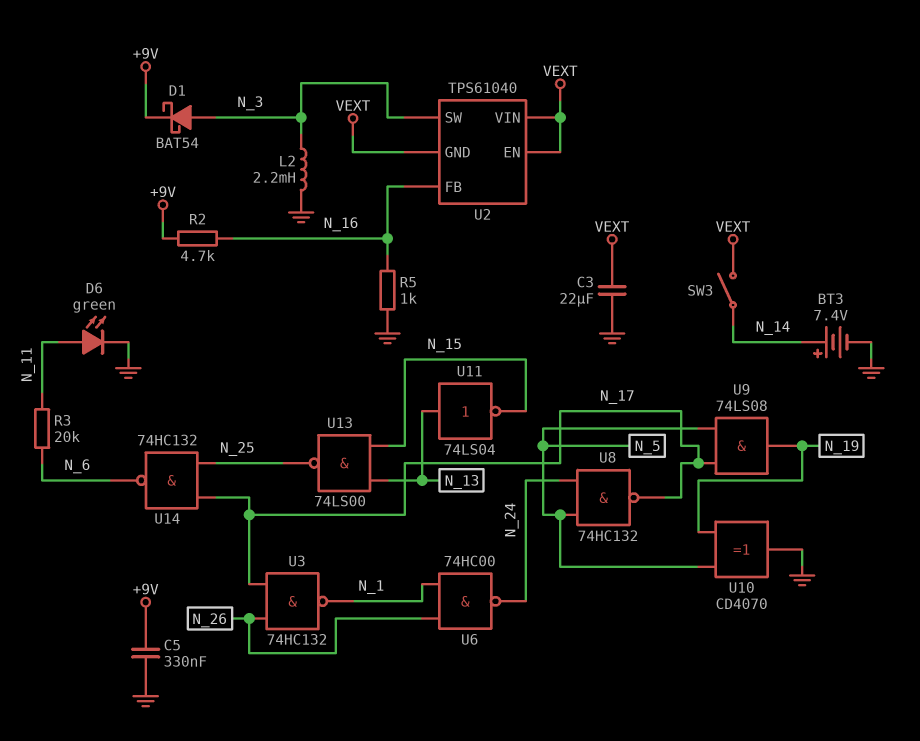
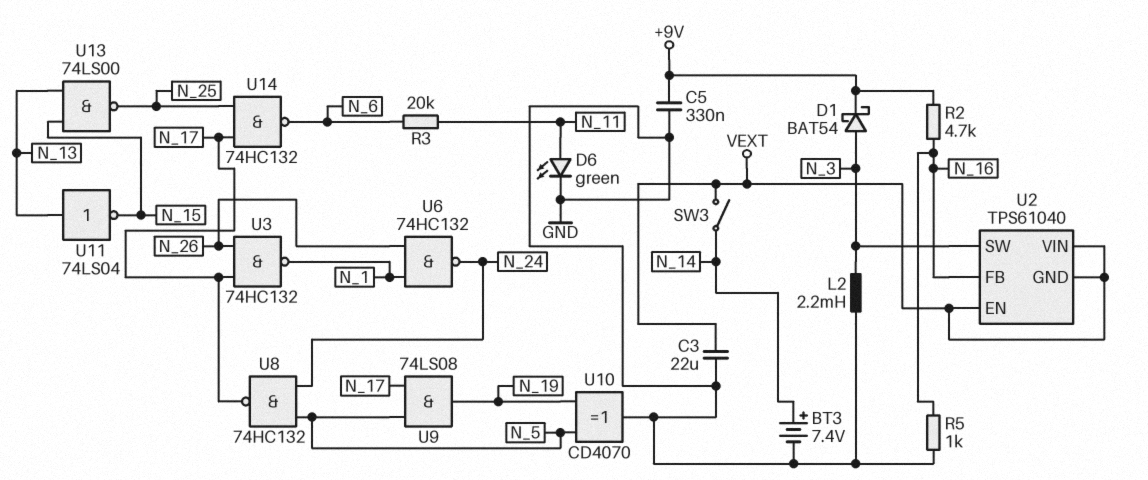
U6: NAND 74HC00 (in N_1, in N_26, out N_24) -> NAND 74HC132 (in N_1, in N_26, out N_24)

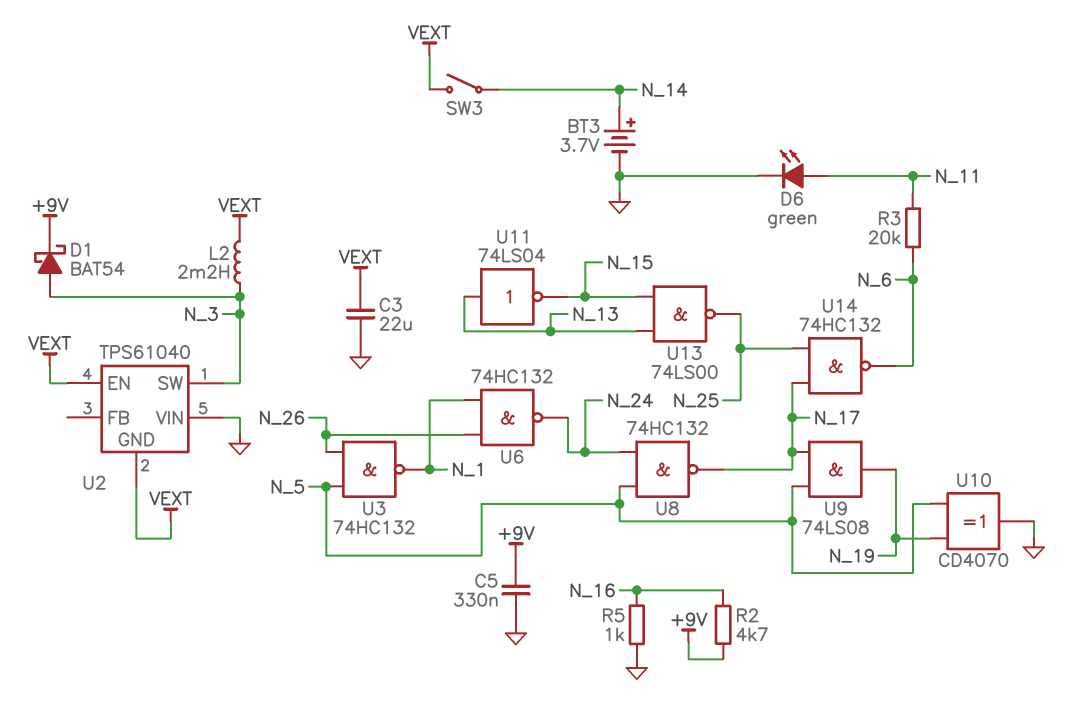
BT3: 7.4V (plus N_14, minus GND) -> 3.7V (plus N_14, minus GND)
L2: 2.2mH (GND, N_3) -> 2.2mH (N_3, VEXT)
U2 pin FB: N_16 -> none
U2 pin VIN: VEXT -> GND
U3: NAND 74HC132 (in N_17, in N_26, out N_1) -> NAND 74HC132 (in N_5, in N_26, out N_1)

